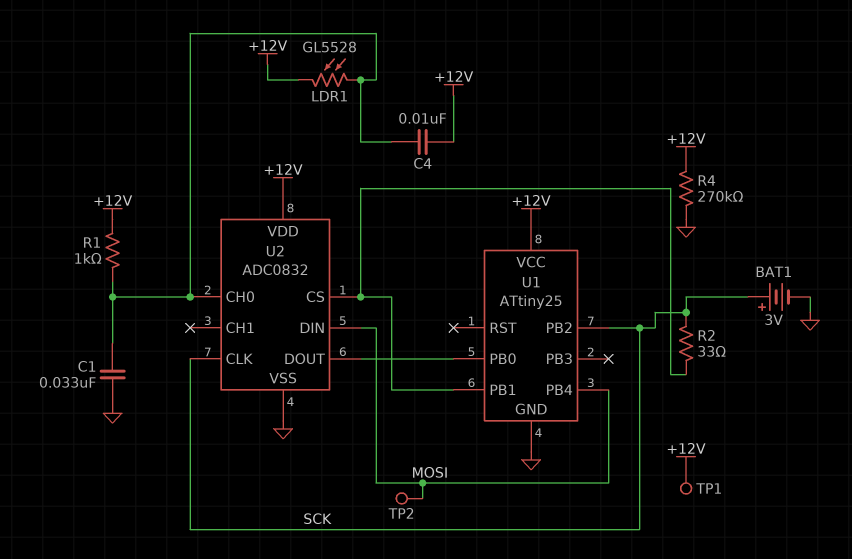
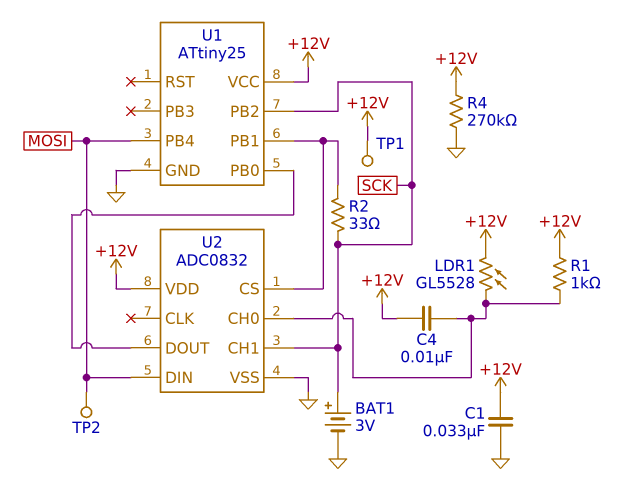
C1: 33nF (GND, U2/CH0) -> 33nF (+12V, GND)
U2 pin CH1: none -> SCK
U2 pin CLK: SCK -> none

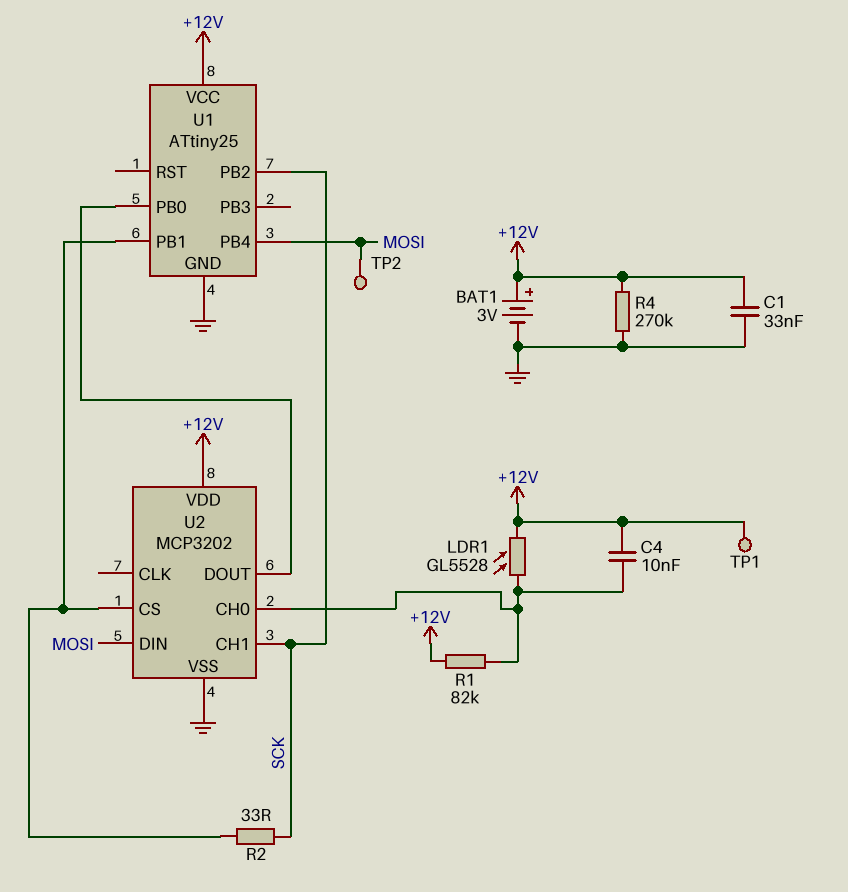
BAT1: 3V (plus SCK, minus GND) -> 3V (plus +12V, minus GND)
R1: 1k (+12V, U2/CH0) -> 82k (+12V, U2/CH0)
U2: ADC0832 -> MCP3202

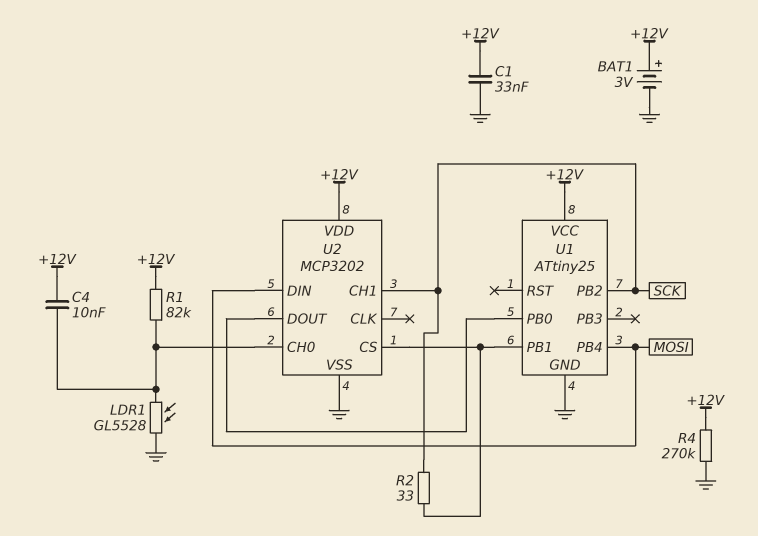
LDR1: GL5528 (+12V, U2/CH0) -> GL5528 (GND, U2/CH0)
TP1: test point (+12V) -> none
TP2: test point (MOSI) -> none

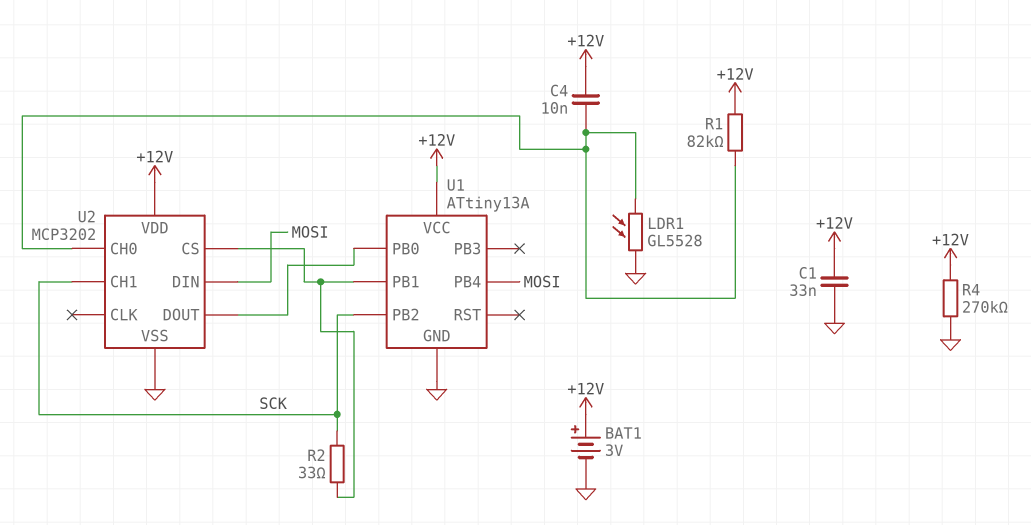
U1: ATtiny25 -> ATtiny13A

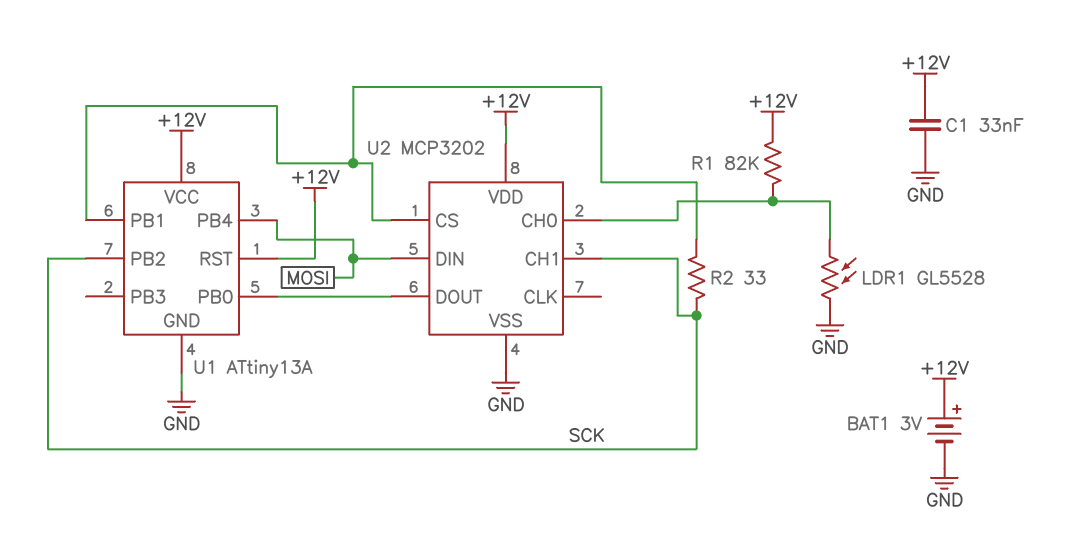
C4: 10nF (+12V, U2/CH0) -> none
R4: 270k (+12V, GND) -> none
U1 pin RST: none -> +12V

